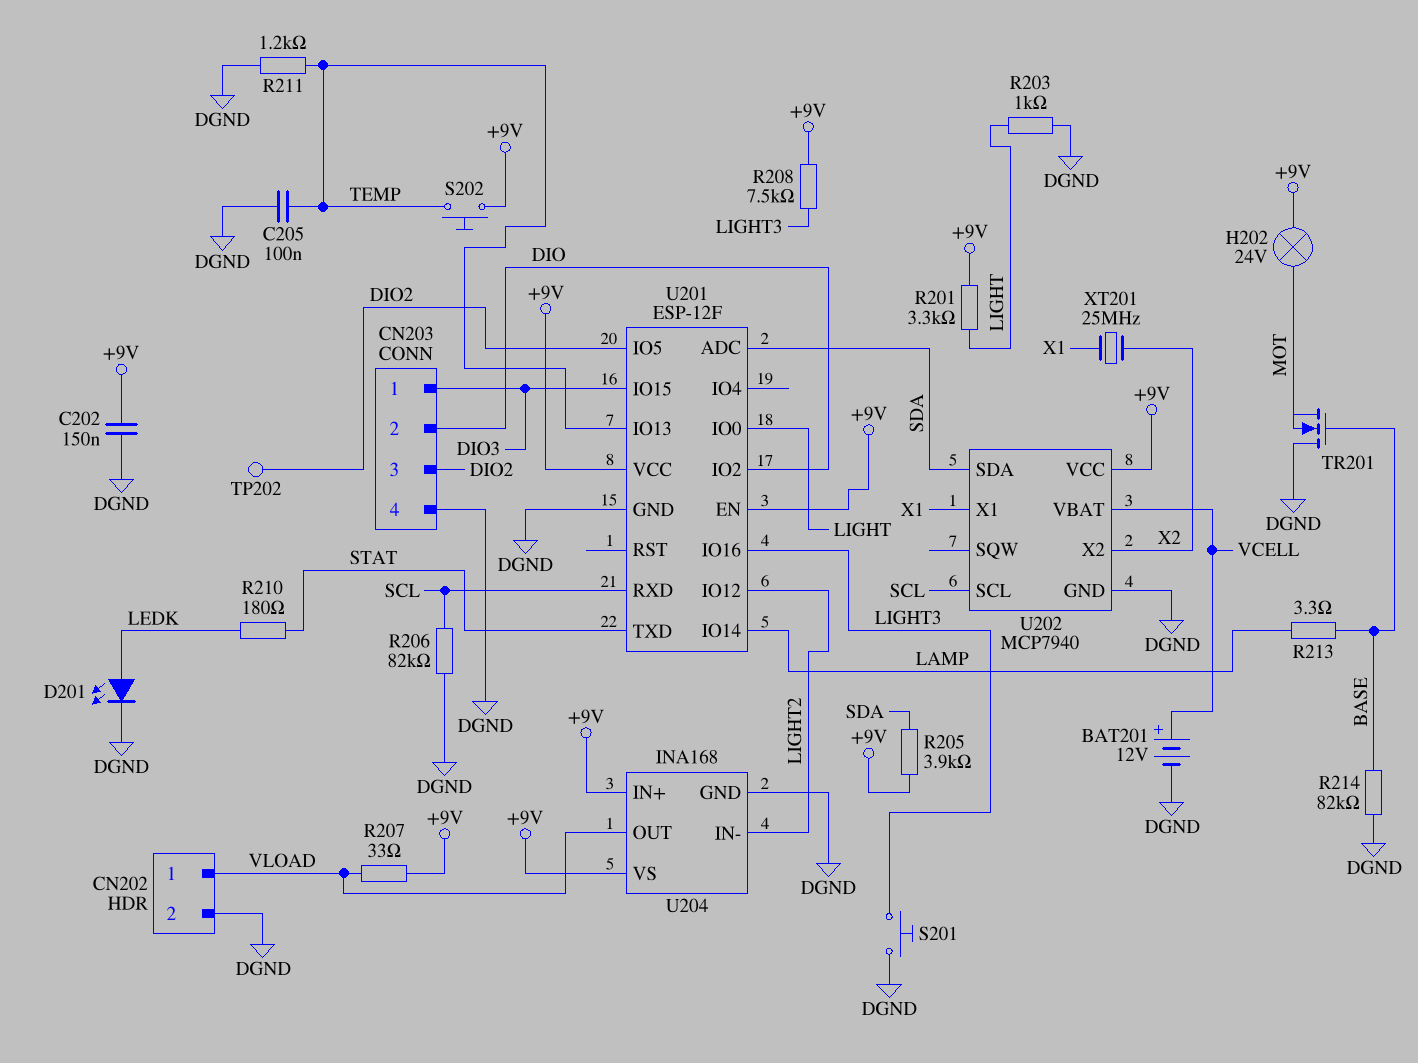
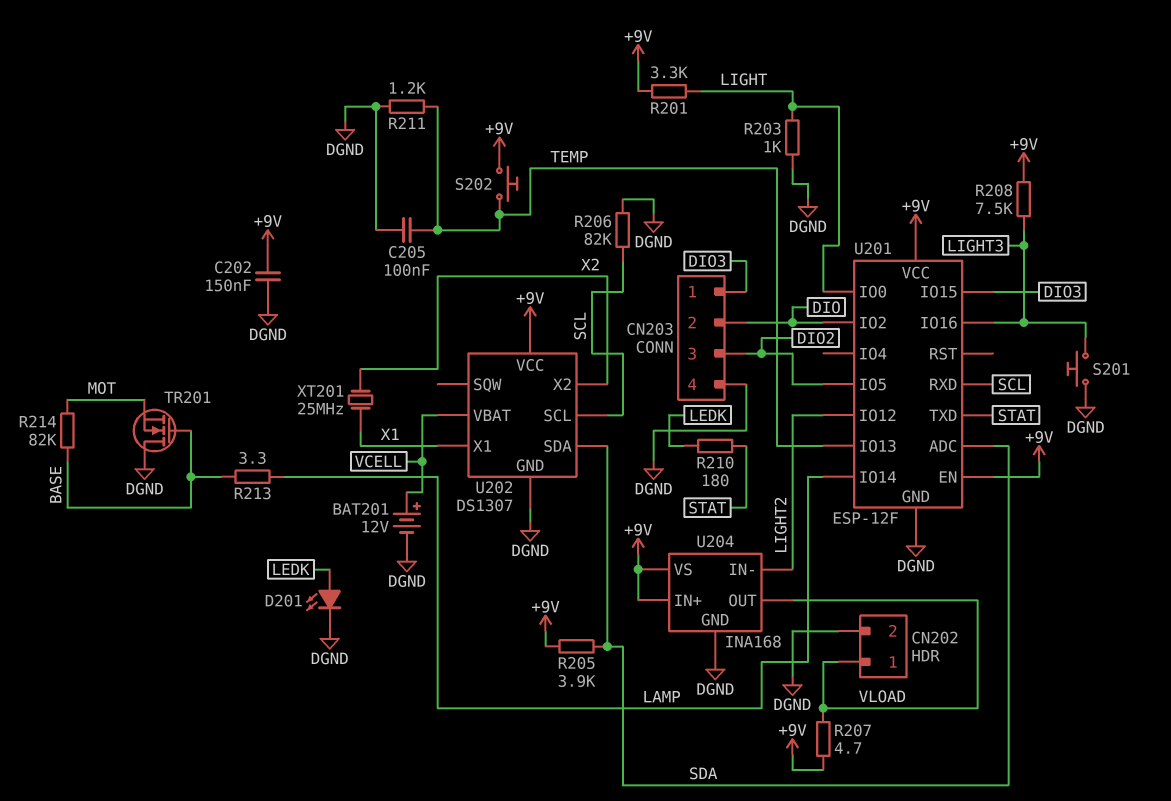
H202: lamp 24V (+9V, MOT) -> none
R207: 33 (+9V, VLOAD) -> 4.7 (+9V, VLOAD)
R214: 82k (BASE, DGND) -> 82k (BASE, MOT)
TP202: test point (DIO2) -> none
U202: MCP7940 -> DS1307

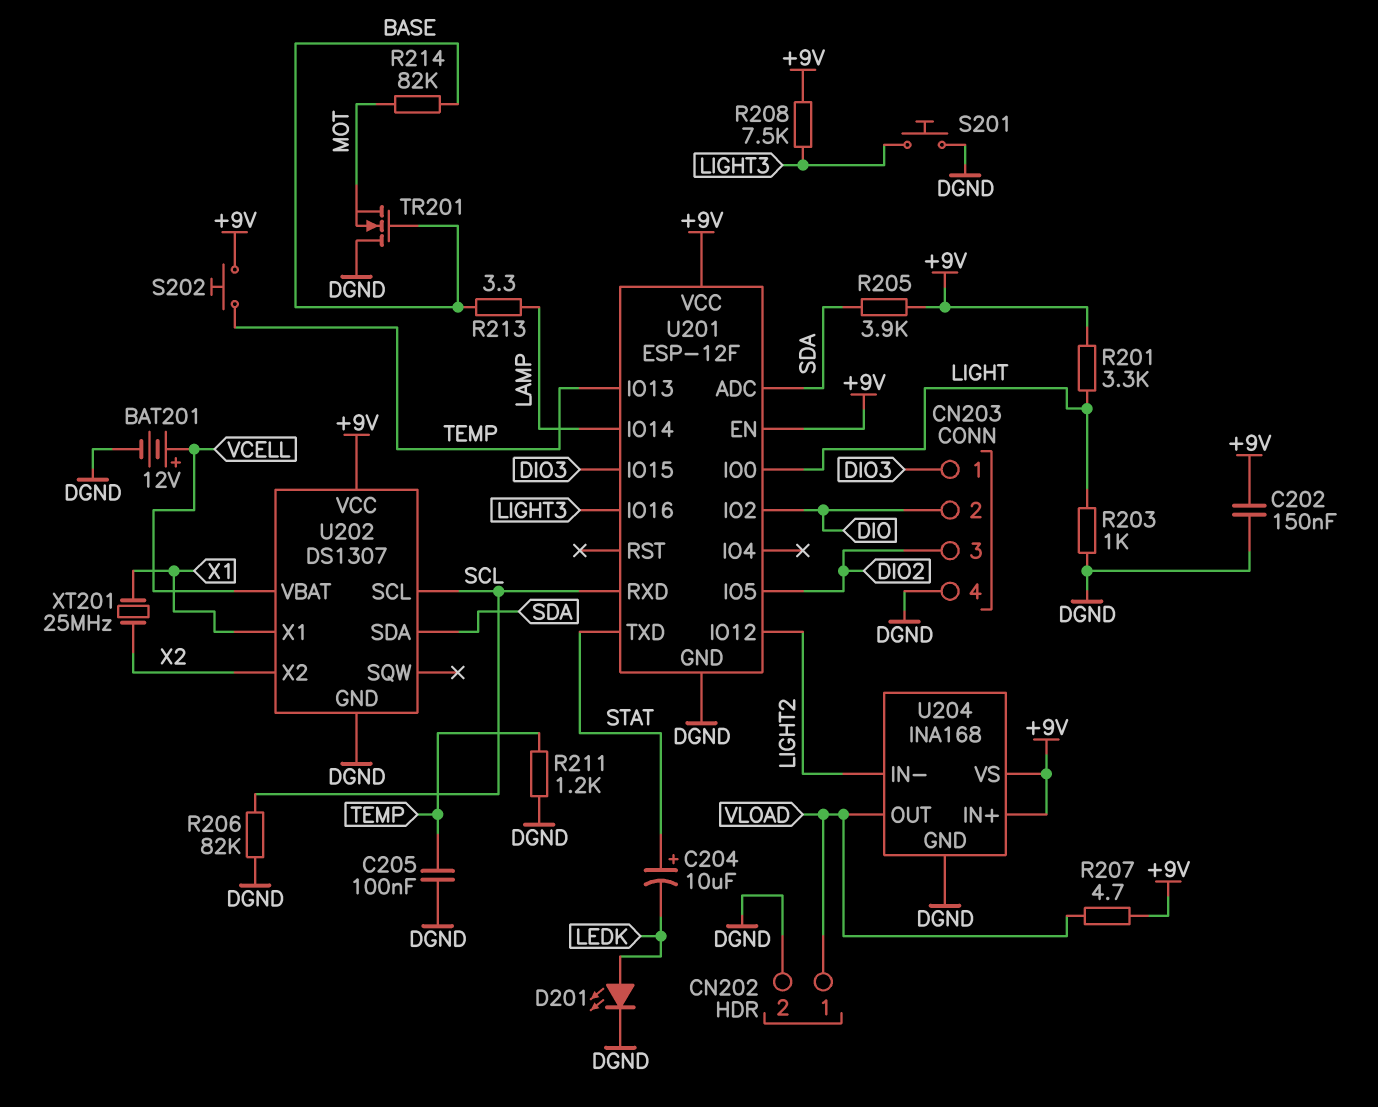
C204: none -> 10uF (plus STAT, minus LEDK)
R210: 180 (LEDK, STAT) -> none

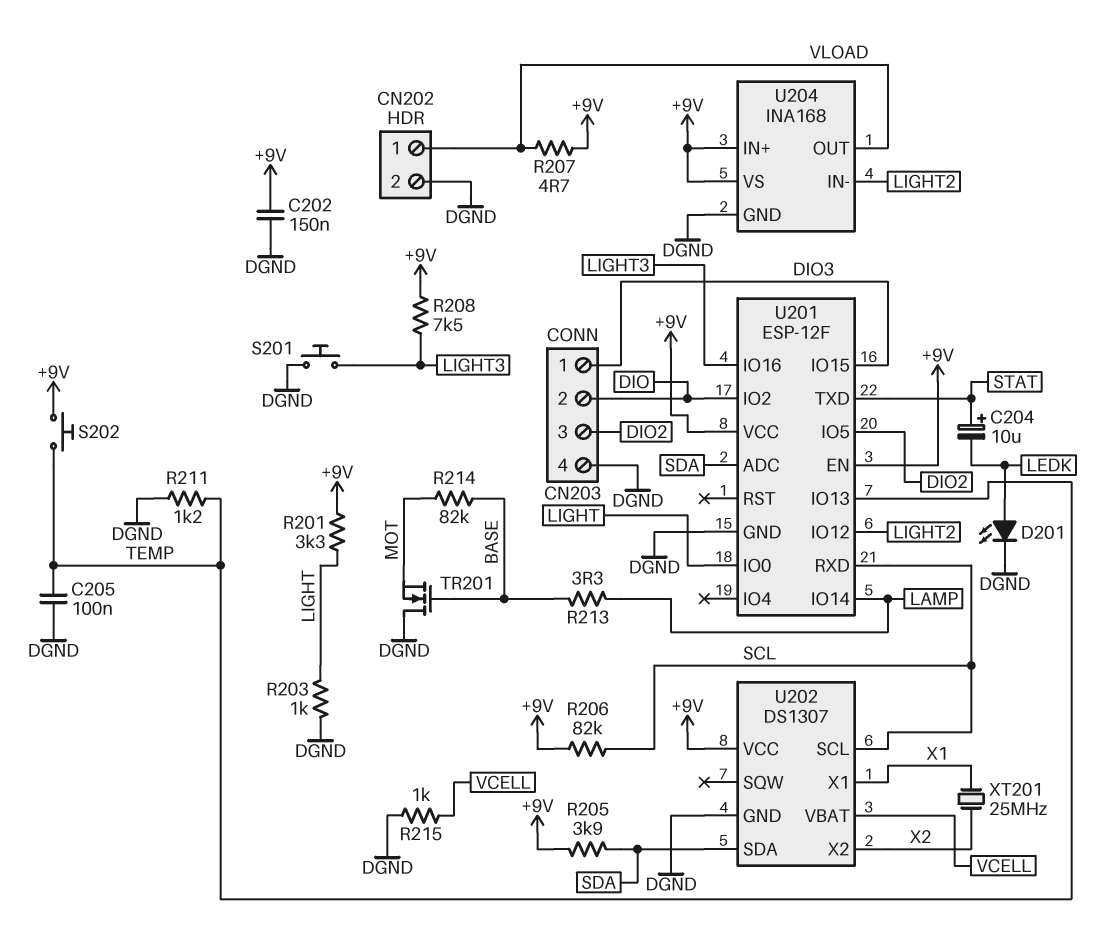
BAT201: 12V (plus VCELL, minus DGND) -> none
R206: 82k (DGND, SCL) -> 82k (+9V, SCL)
R215: none -> 1k (DGND, VCELL)

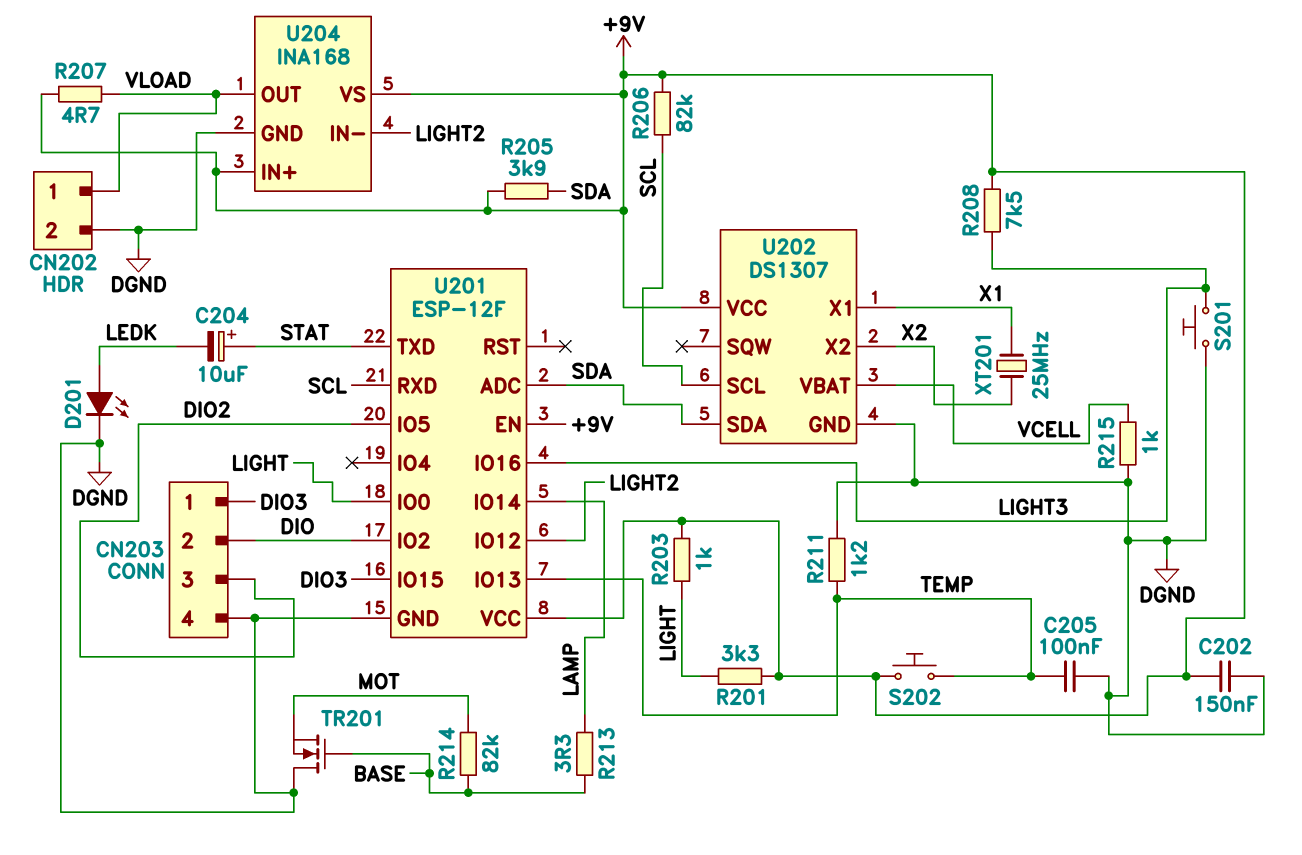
R203: 1k (DGND, LIGHT) -> 1k (+9V, LIGHT)

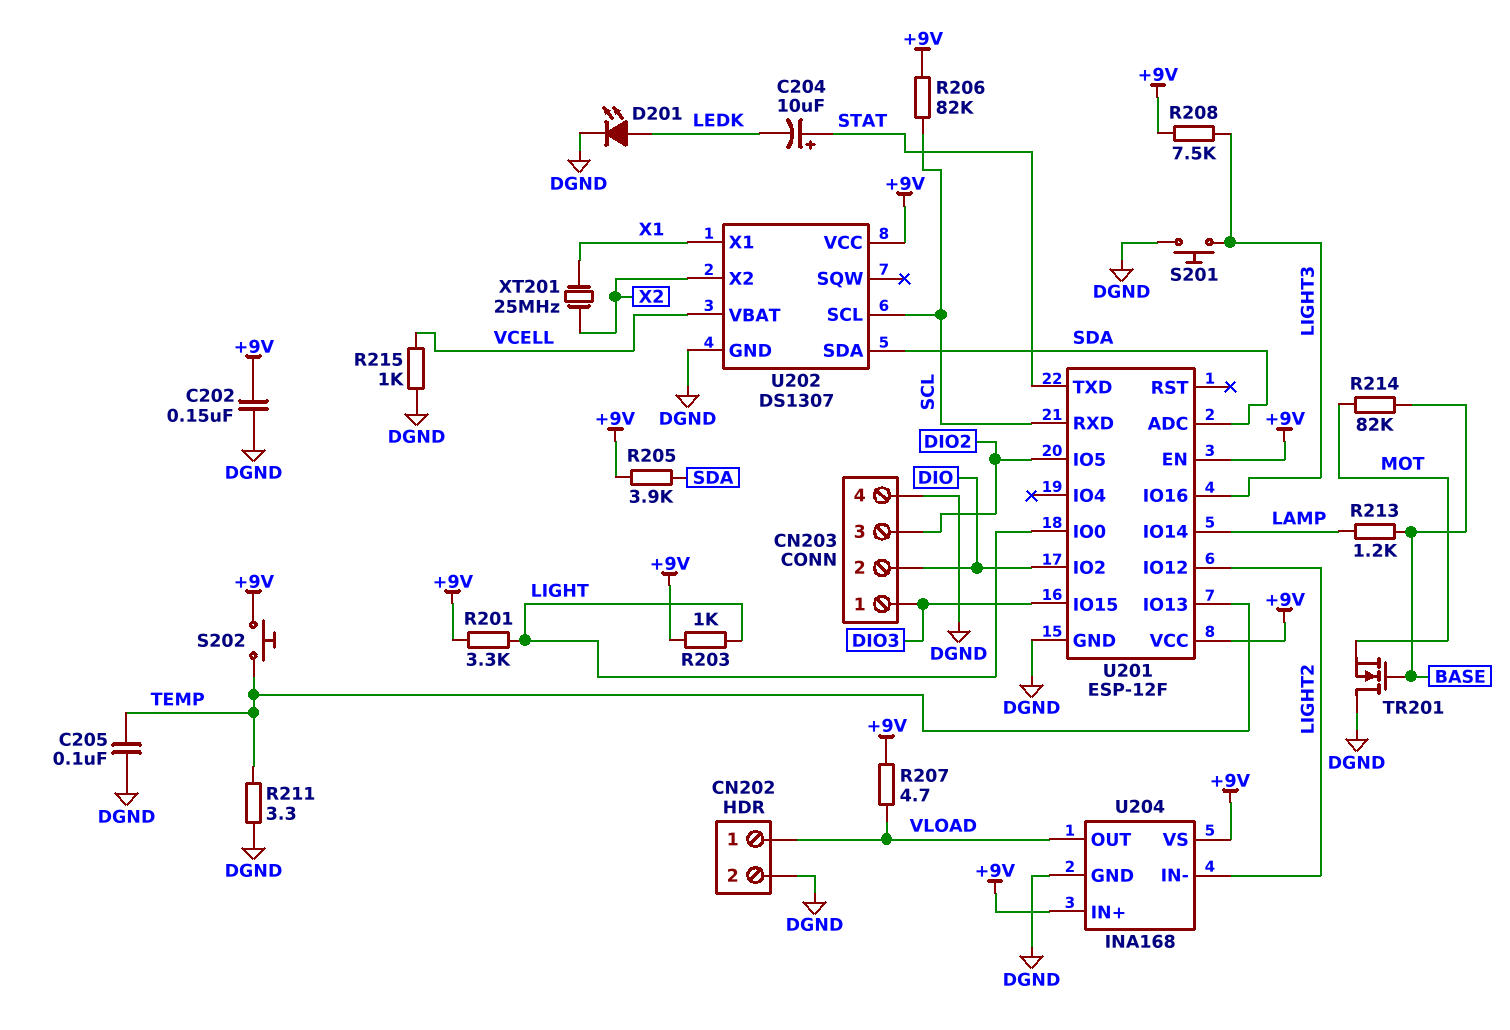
R211: 1.2k (DGND, TEMP) -> 3.3 (DGND, TEMP)
R213: 3.3 (BASE, LAMP) -> 1.2k (BASE, LAMP)

